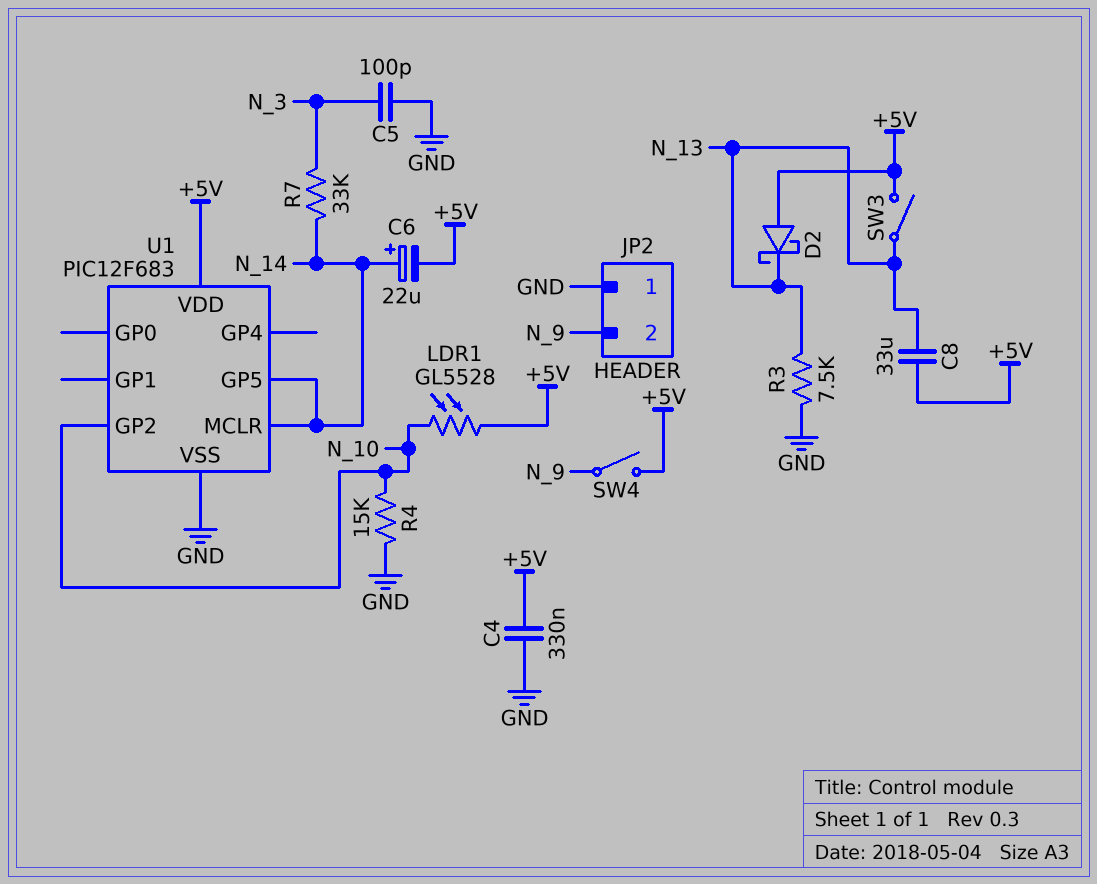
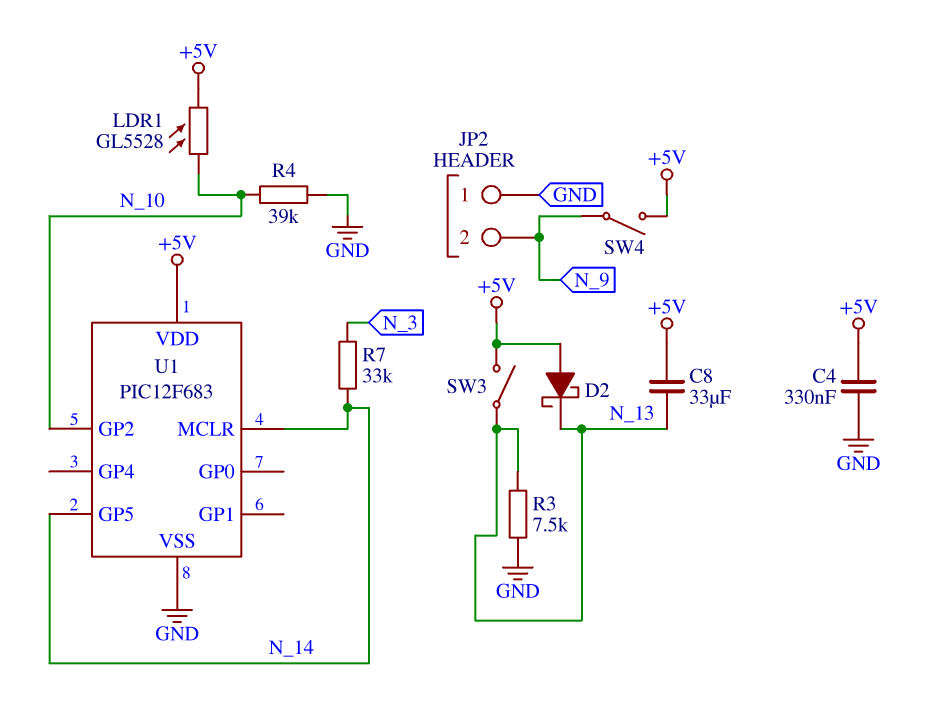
C5: 100pF (GND, N_3) -> none
C6: 22uF (plus N_14, minus +5V) -> none
R4: 15k (GND, N_10) -> 39k (GND, N_10)

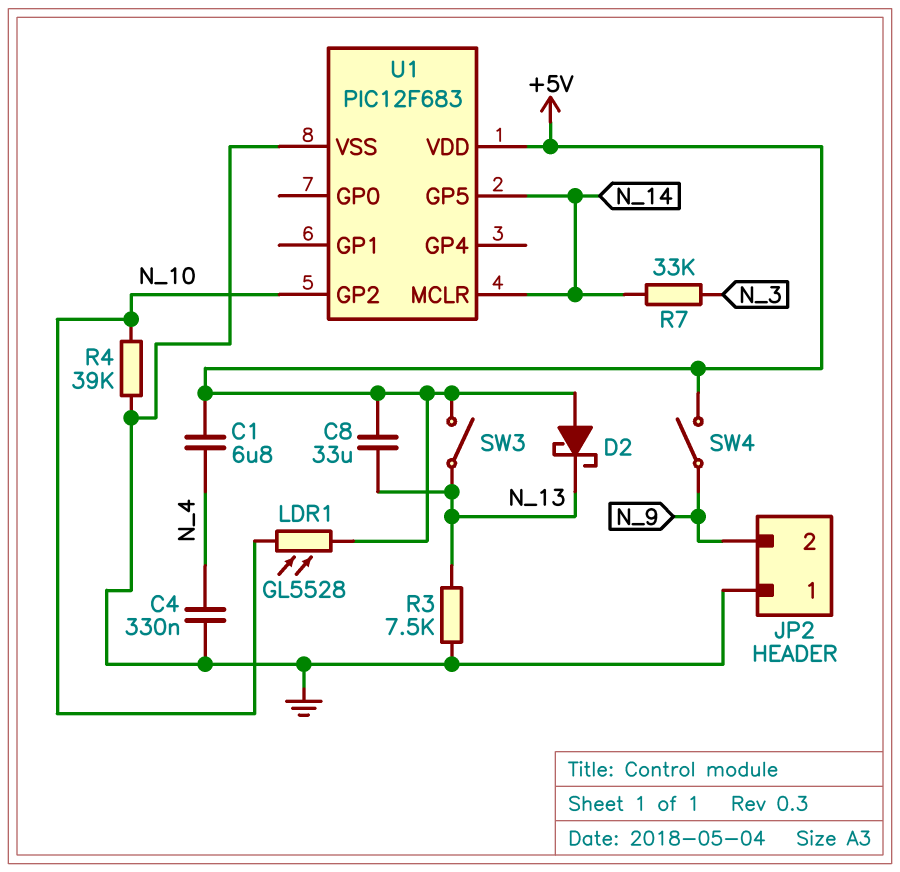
C1: none -> 6.8uF (+5V, N_4)
C4: 330nF (+5V, GND) -> 330nF (GND, N_4)

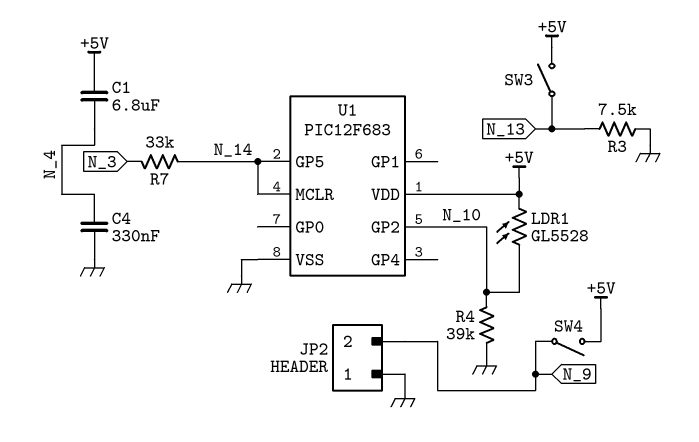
C8: 33uF (+5V, N_13) -> none
D2: schottky (A +5V, K N_13) -> none

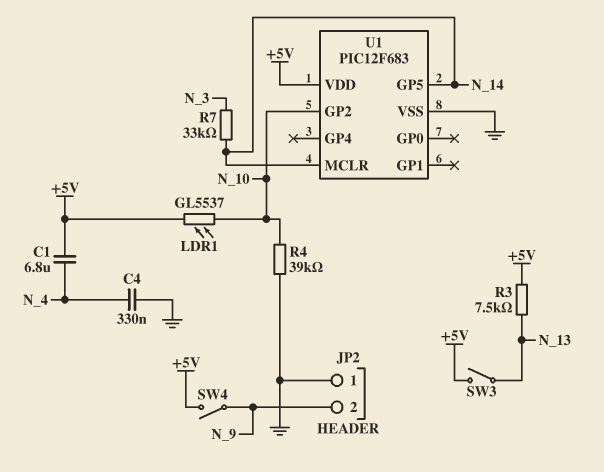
LDR1: GL5528 (+5V, N_10) -> GL5537 (+5V, N_10)
R3: 7.5k (GND, N_13) -> 7.5k (+5V, N_13)

